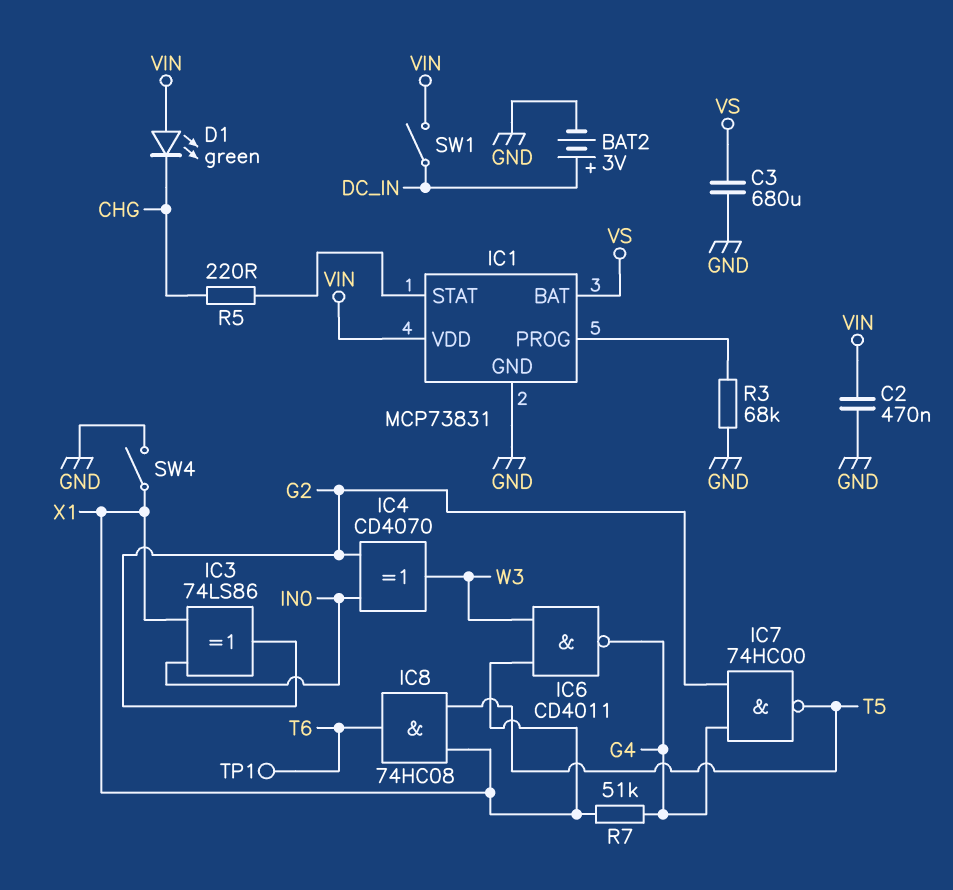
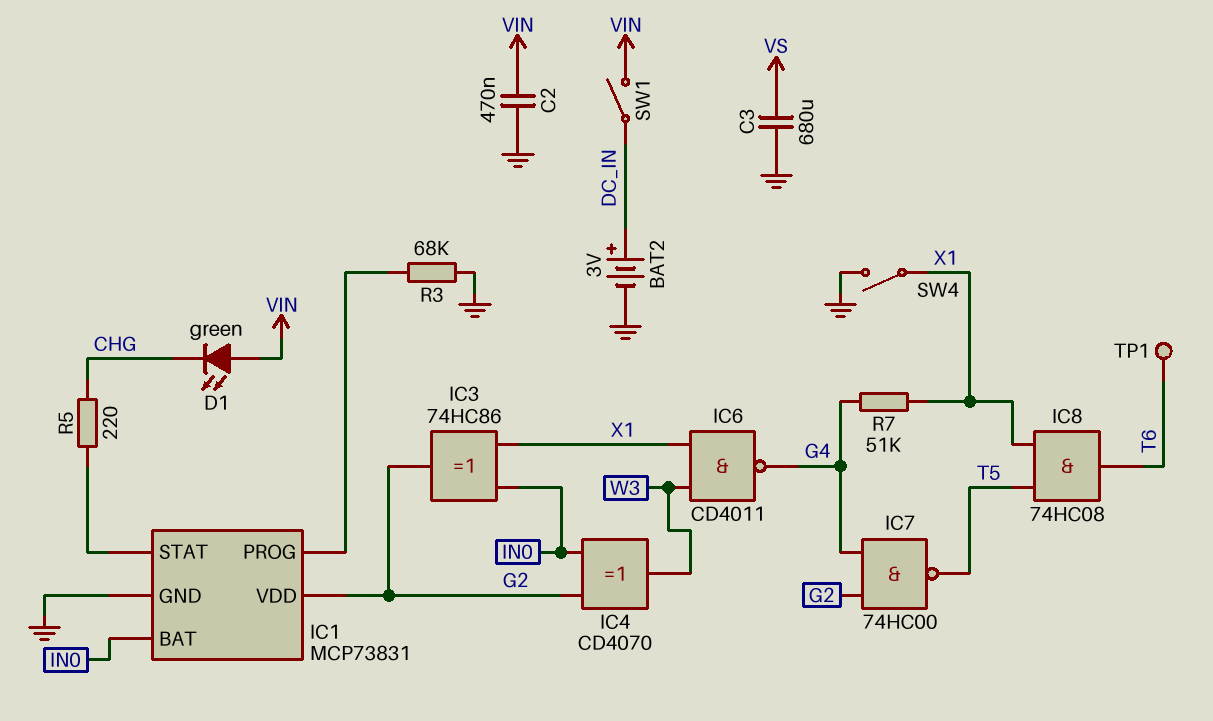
IC1 pin BAT: VS -> IN0
IC1 pin VDD: VIN -> G2
IC3: XOR 74LS86 (in IN0, in X1, out G2) -> XOR 74HC86 (in IN0, in X1, out G2)

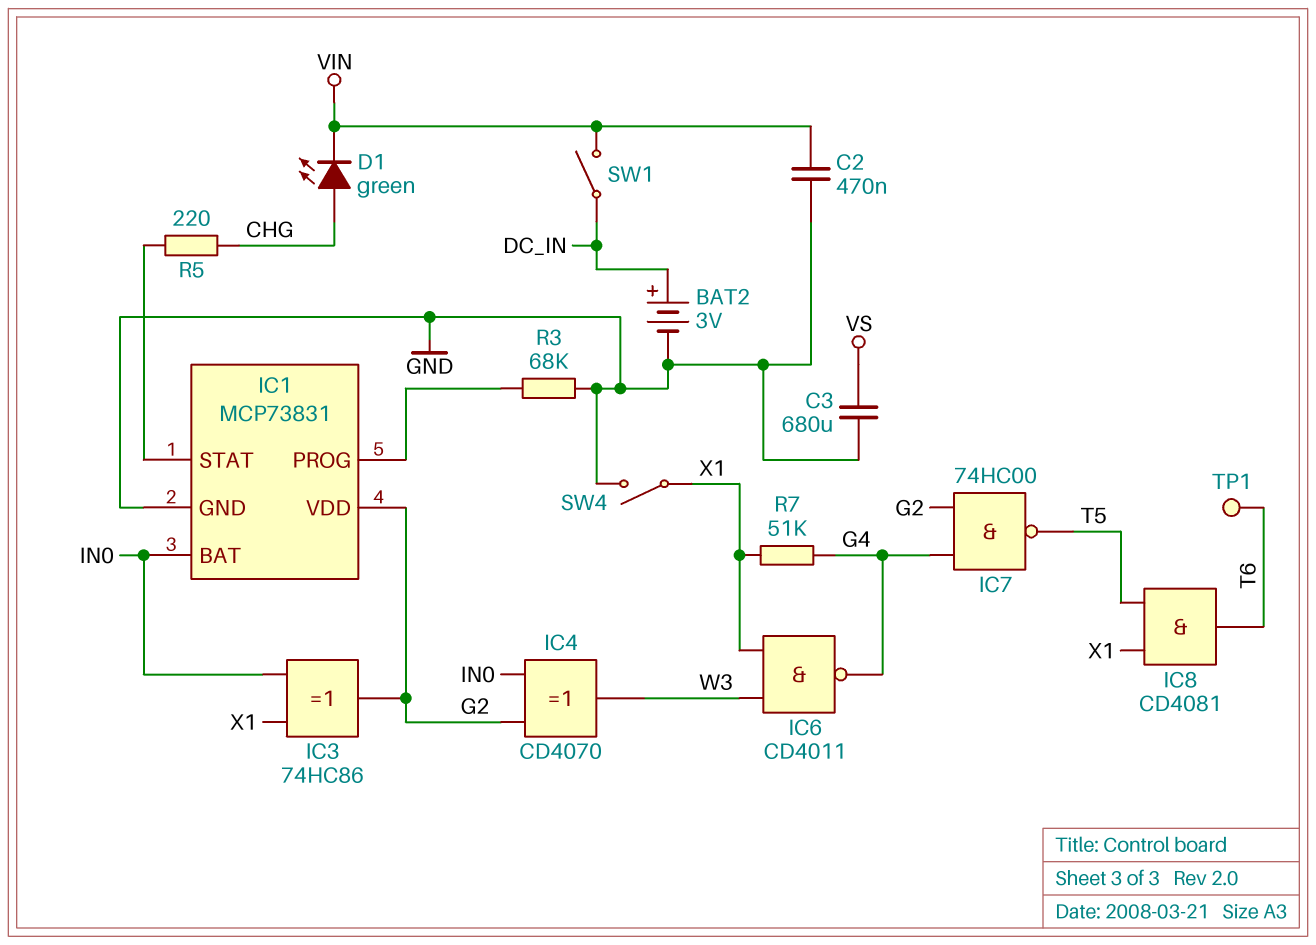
D1: LED green (A VIN, K CHG) -> LED green (A CHG, K VIN)
IC8: AND 74HC08 (in T5, in X1, out T6) -> AND CD4081 (in T5, in X1, out T6)

